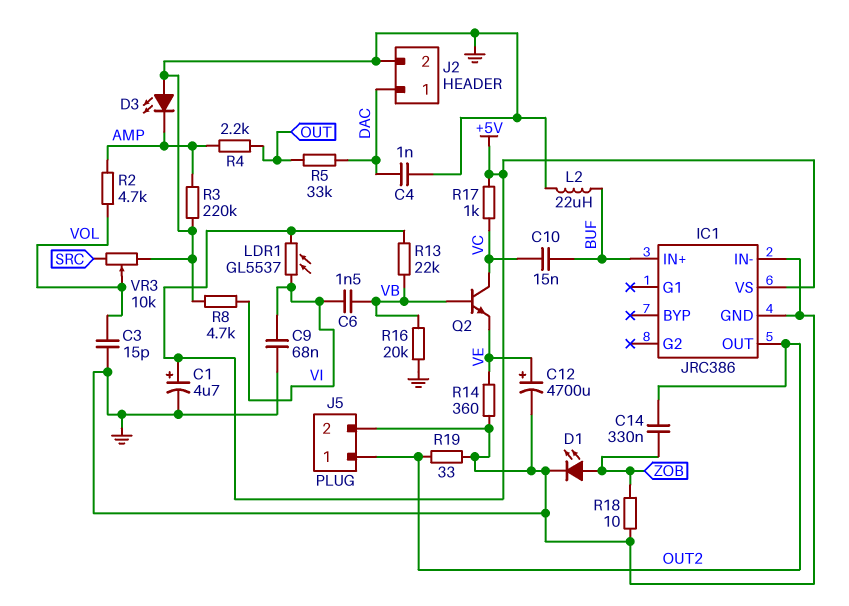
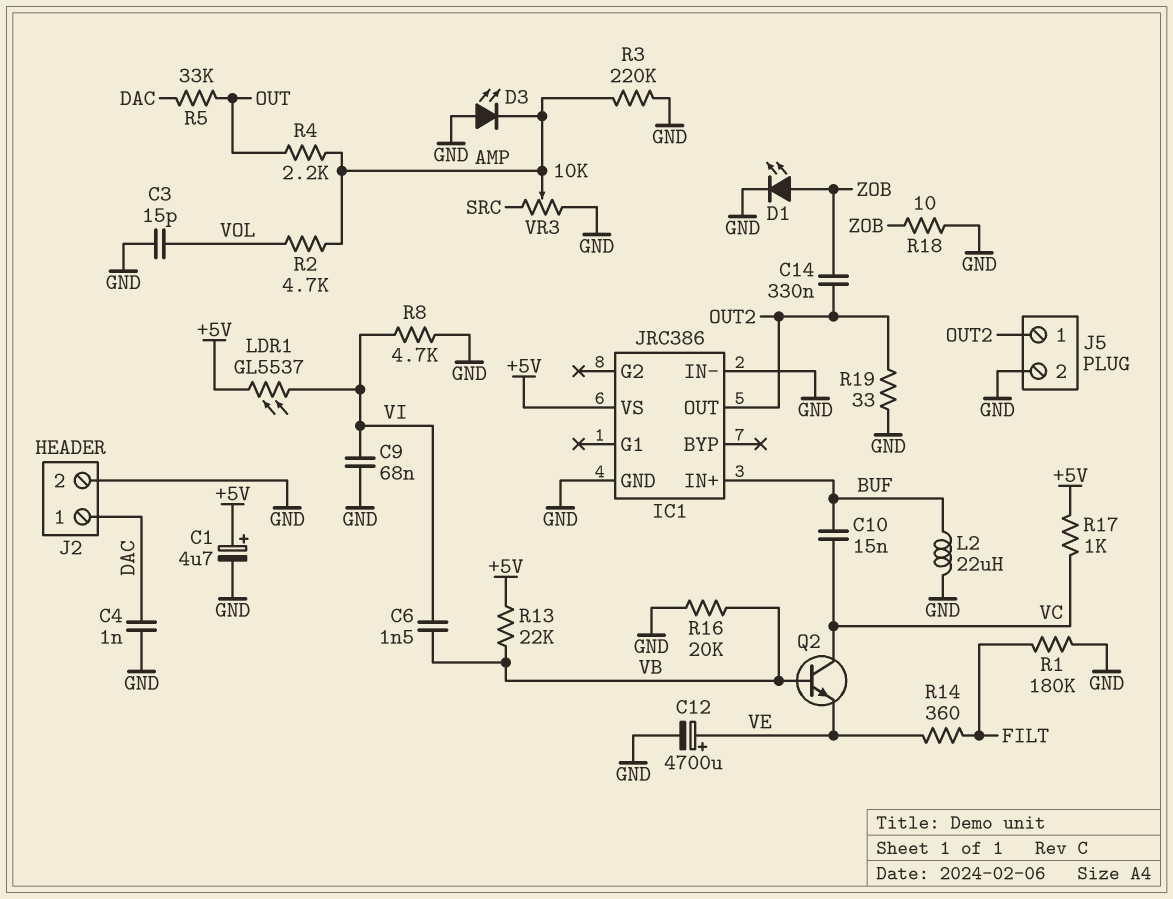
R1: none -> 180k (FILT, GND)
R14: 360 (GND, VE) -> 360 (FILT, VE)
VR3: 10k (GND, SRC, wiper VOL) -> 10k (GND, SRC, wiper AMP)

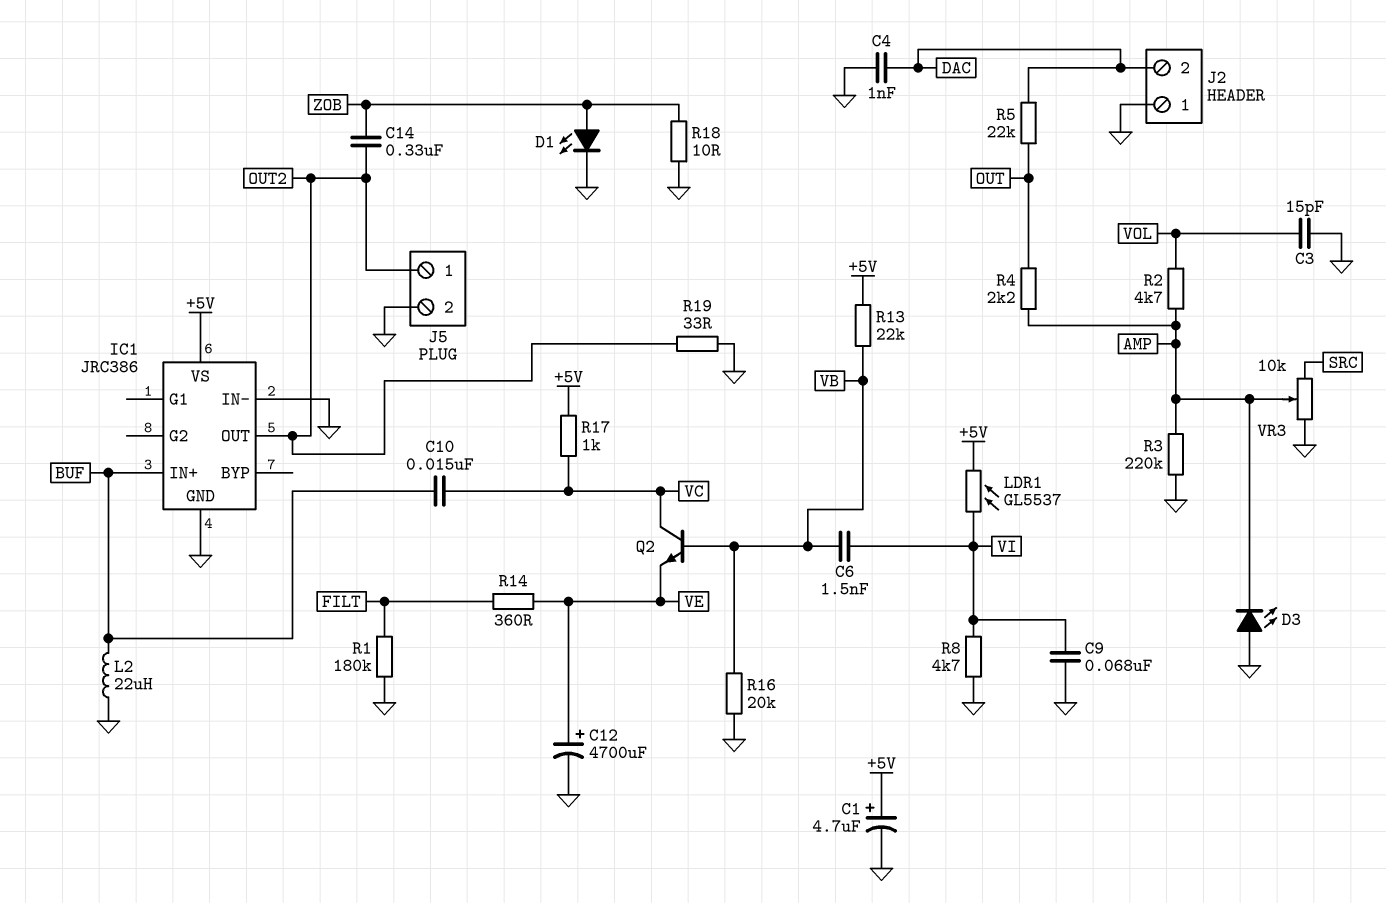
J2 pin 1: DAC -> GND
J2 pin 2: GND -> DAC
R5: 33k (DAC, OUT) -> 22k (DAC, OUT)

